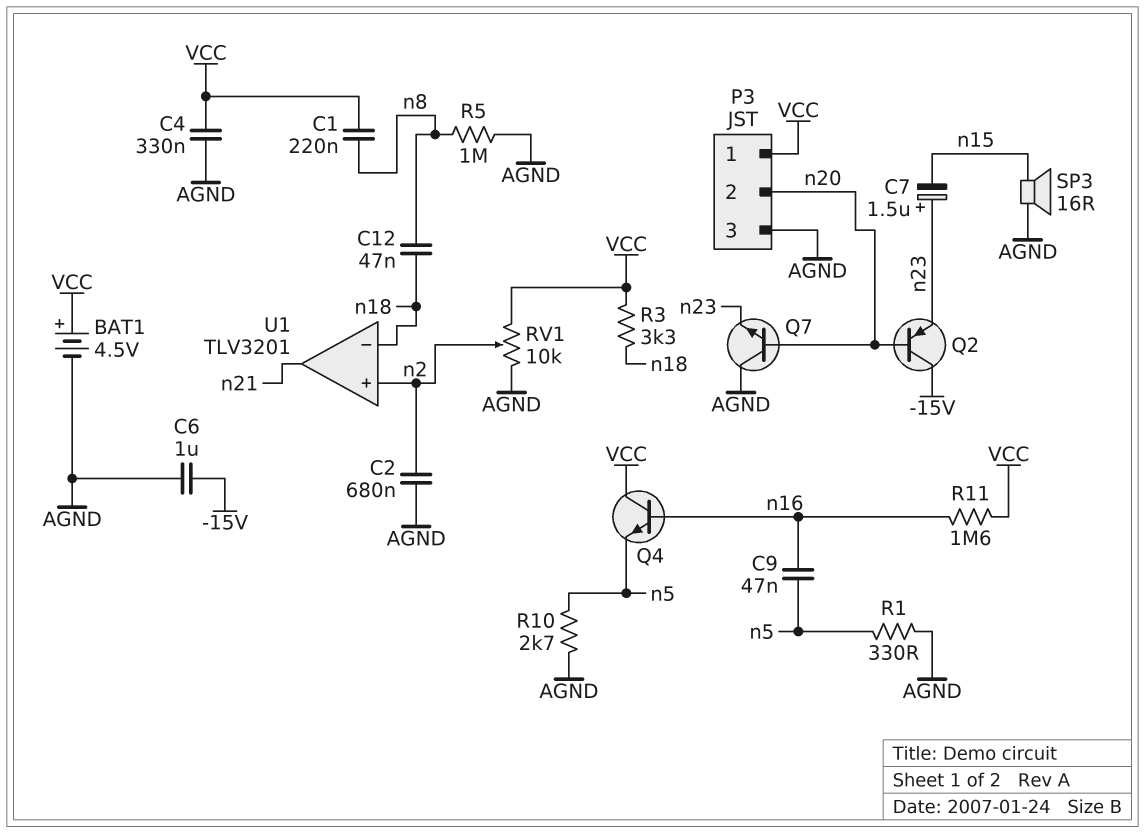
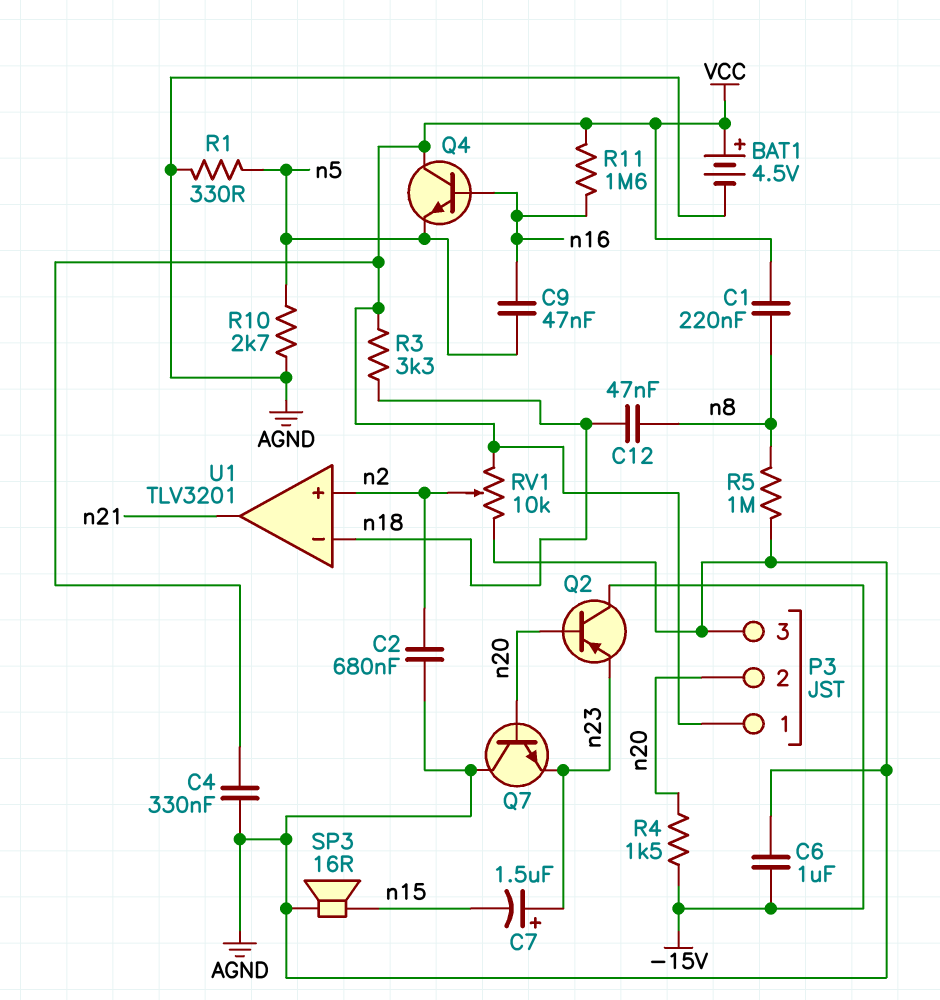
R4: none -> 1.5k (-15V, n20)

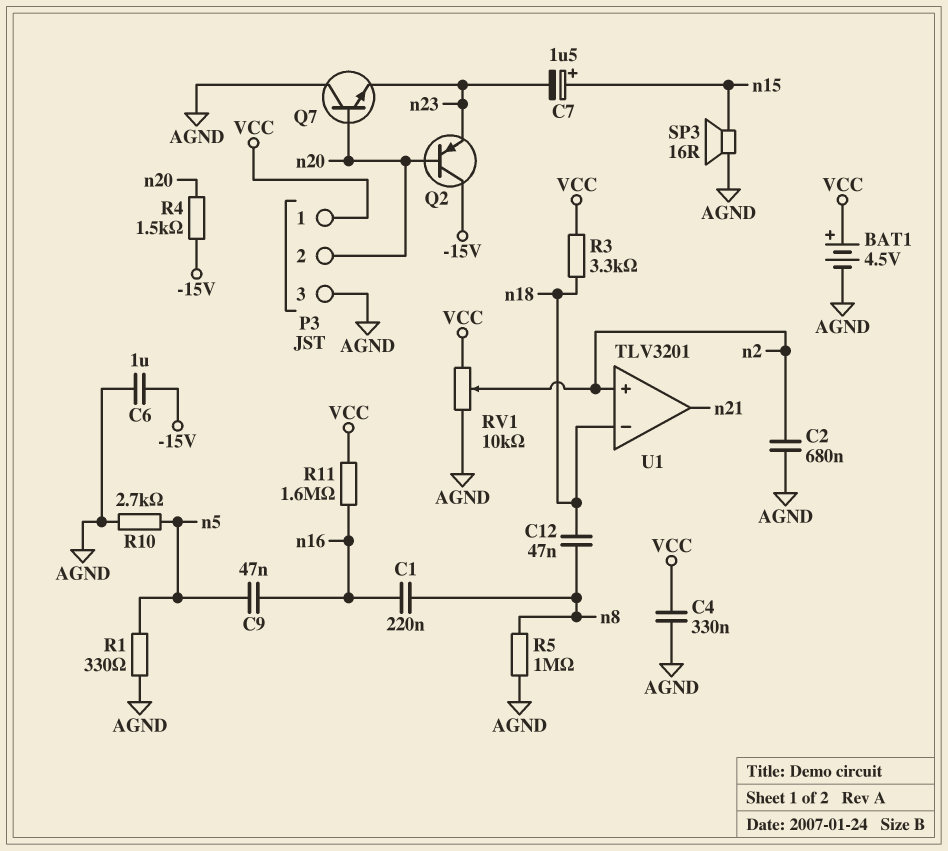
C1: 220nF (VCC, n8) -> 220nF (n8, n16)
C7: 1.5uF (plus n23, minus n15) -> 1.5uF (plus n15, minus n23)
Q4: NPN (B n16, C VCC, E n5) -> none

